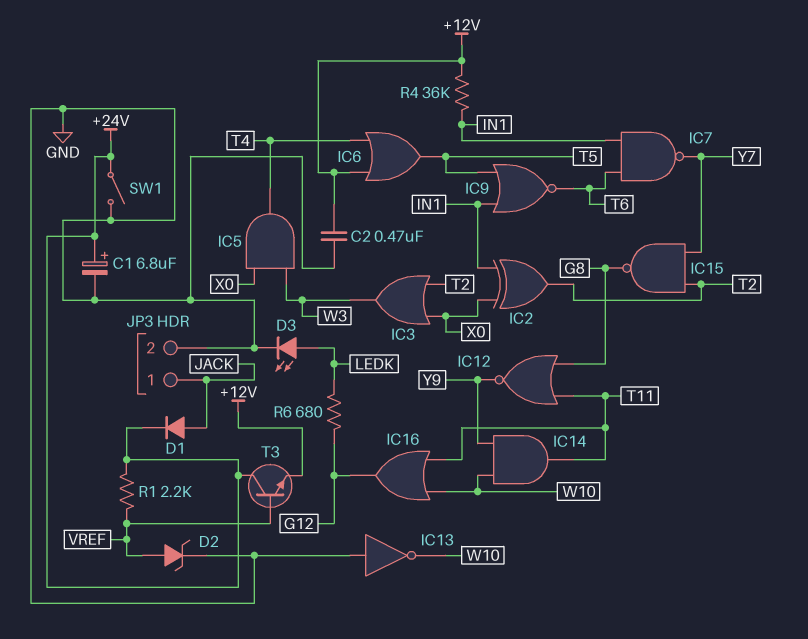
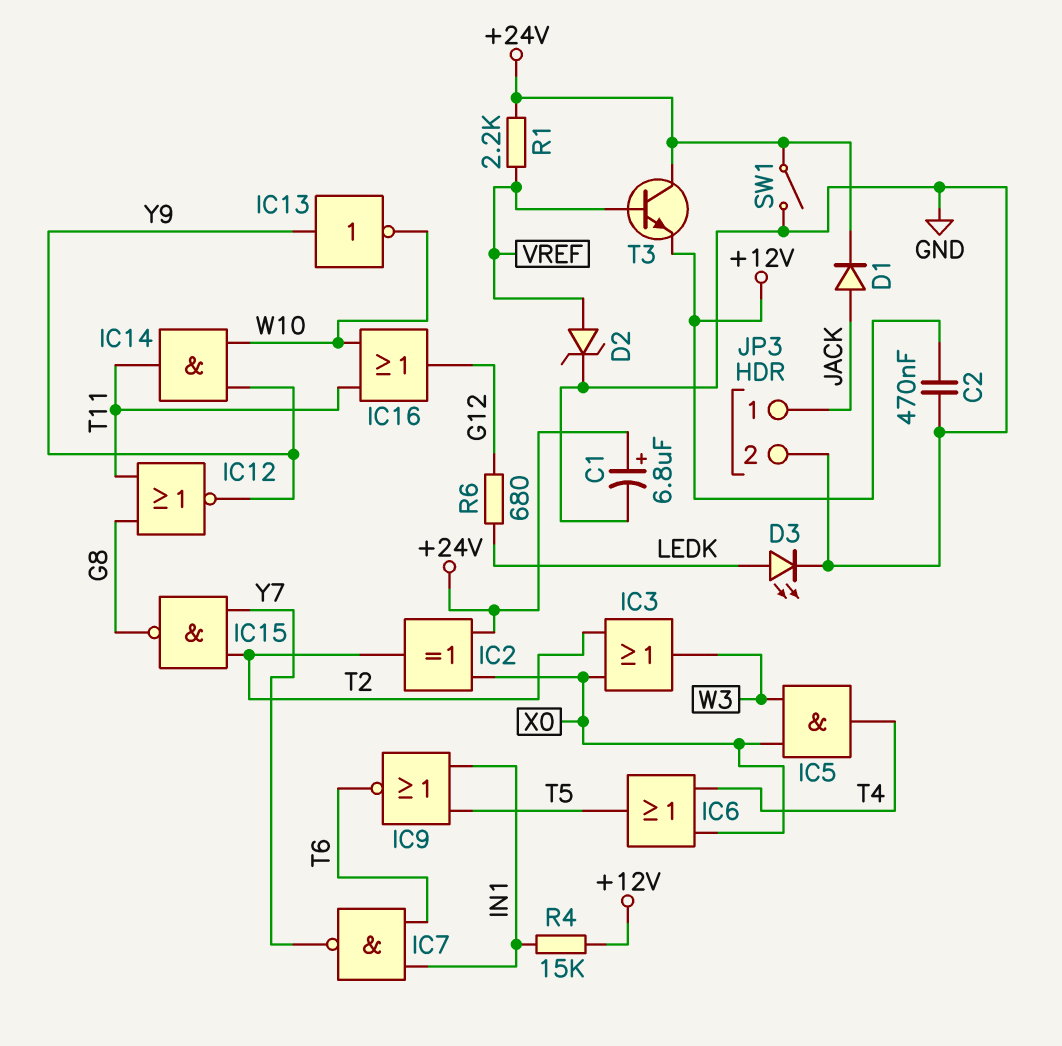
IC2: XOR (in IN1, in X0, out T2) -> XOR (in +24V, in X0, out T2)
IC6: OR (in +12V, in T4, out T5) -> OR (in T4, in X0, out T5)
IC13: NOT (in GND, out W10) -> NOT (in Y9, out W10)
R4: 36k (+12V, IN1) -> 15k (+12V, IN1)

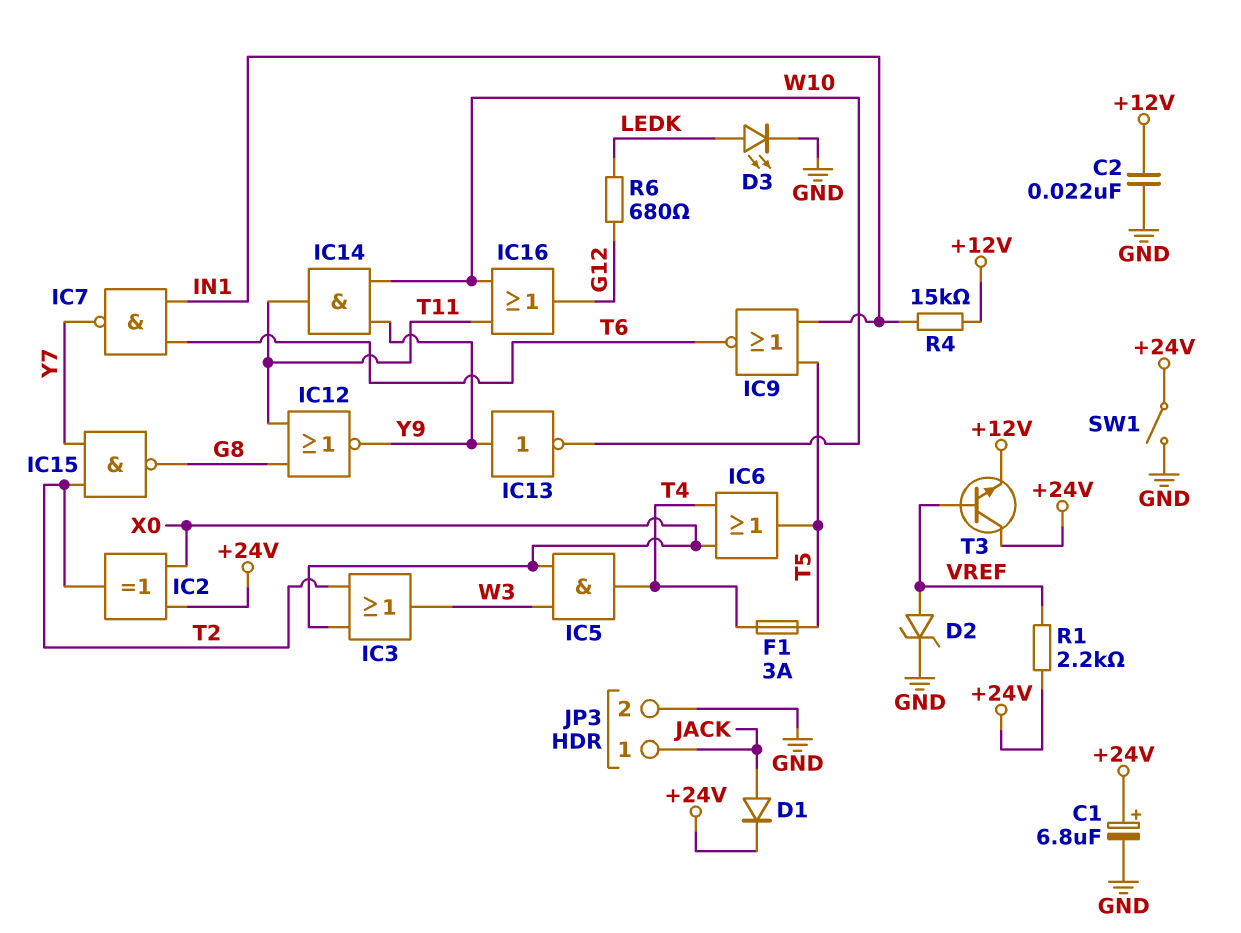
C2: 470nF (+12V, GND) -> 22nF (+12V, GND)
F1: none -> 3A (T4, T5)

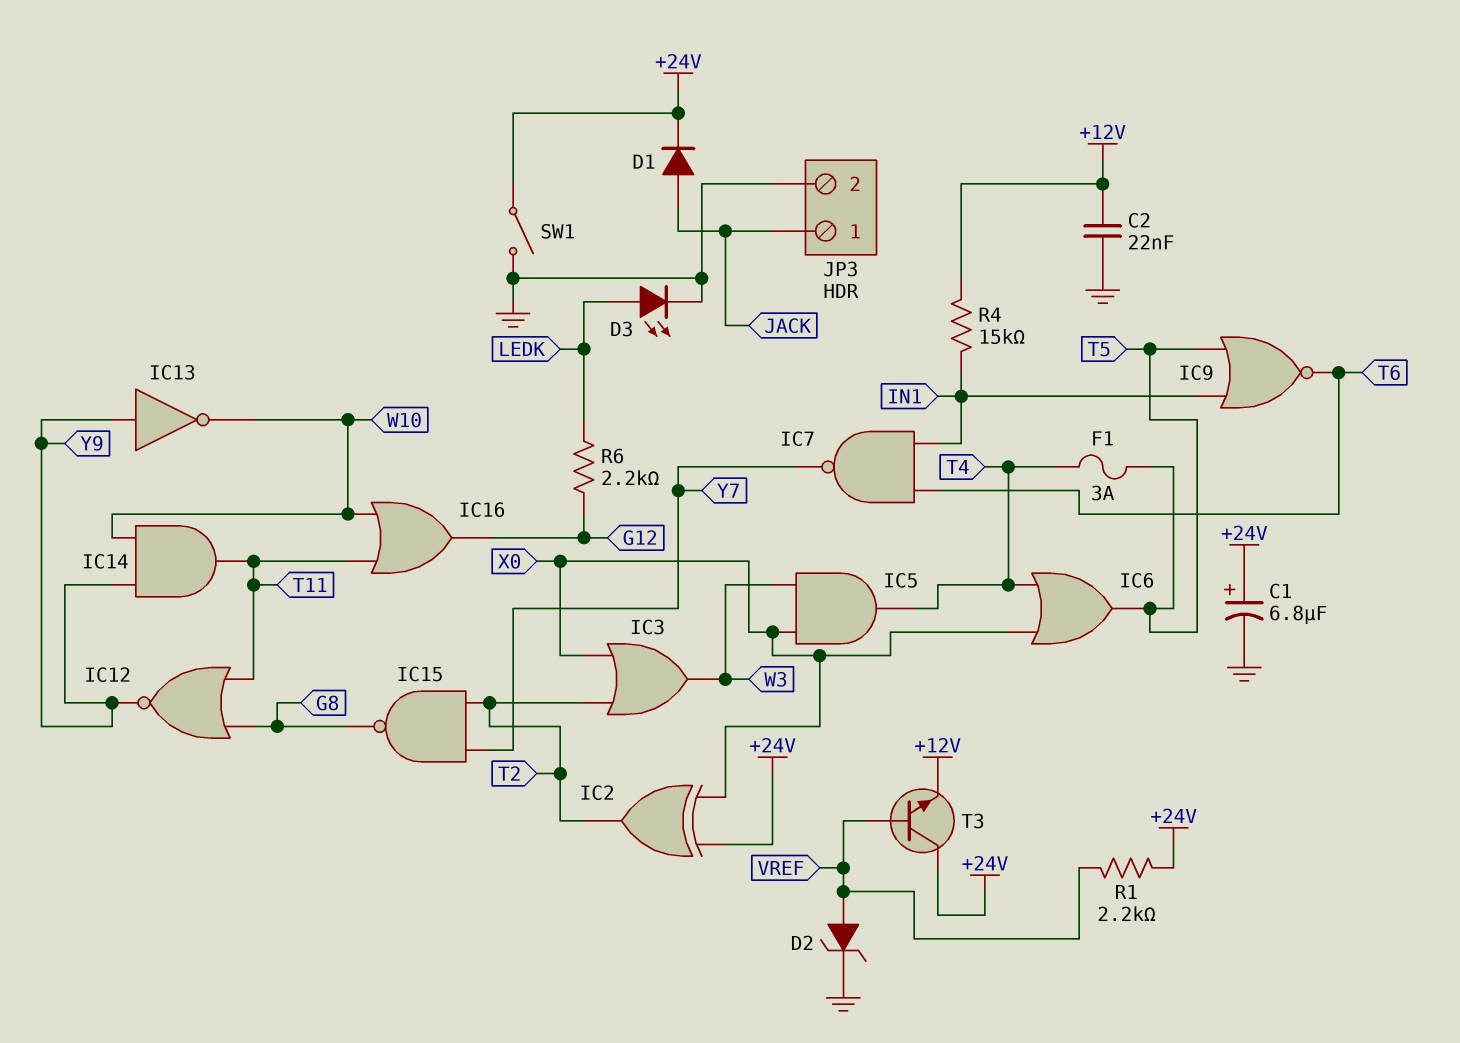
R6: 680 (G12, LEDK) -> 2.2k (G12, LEDK)

